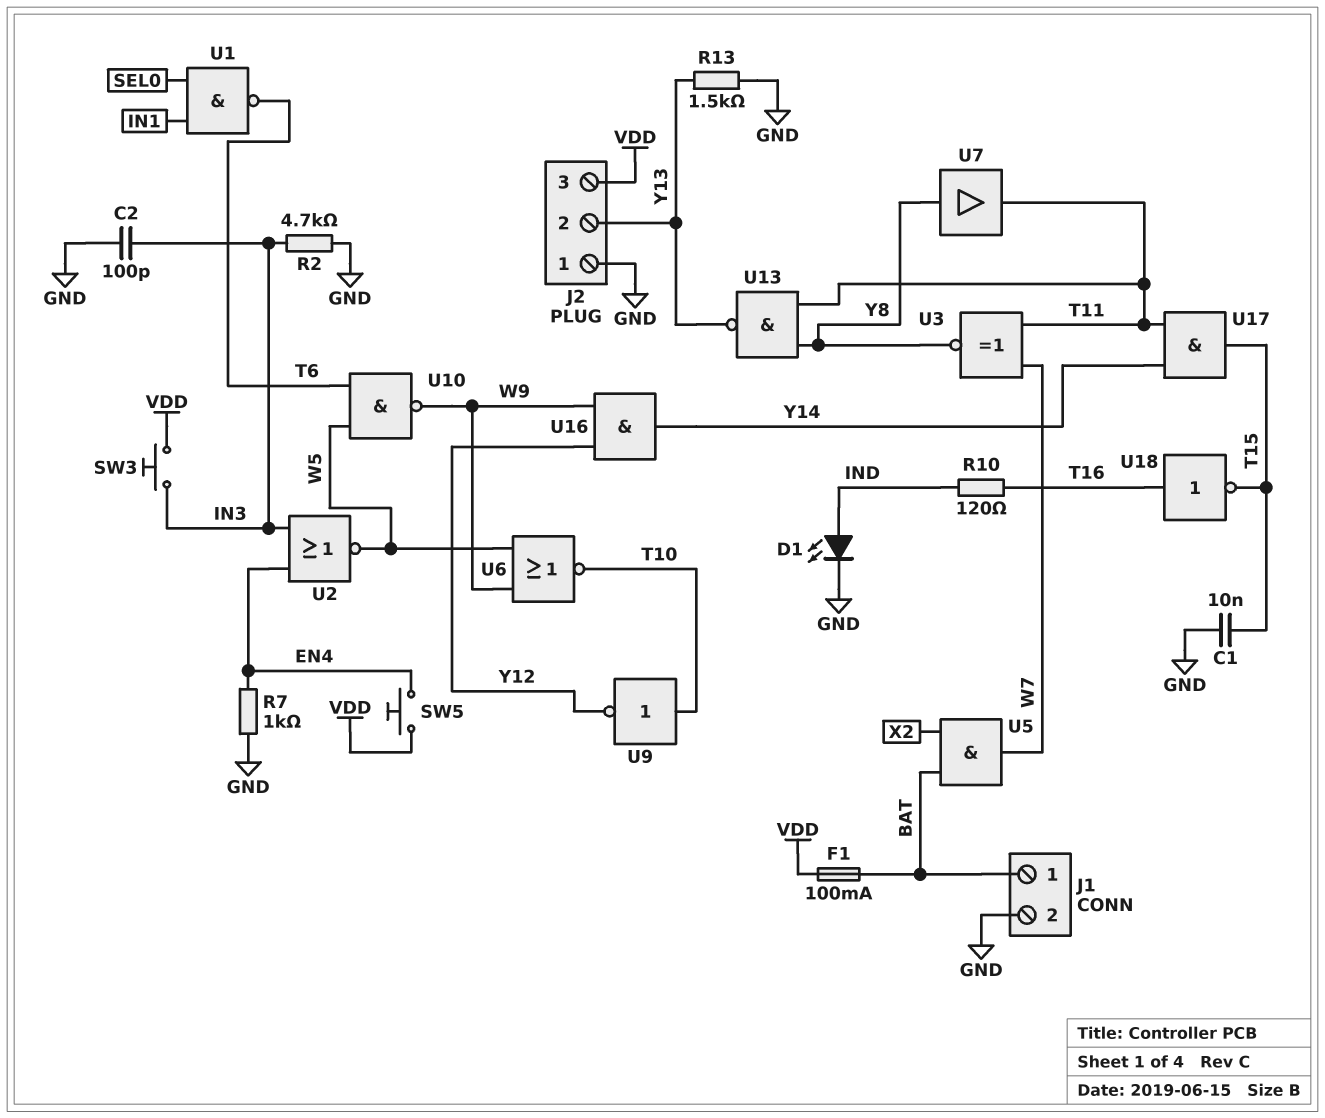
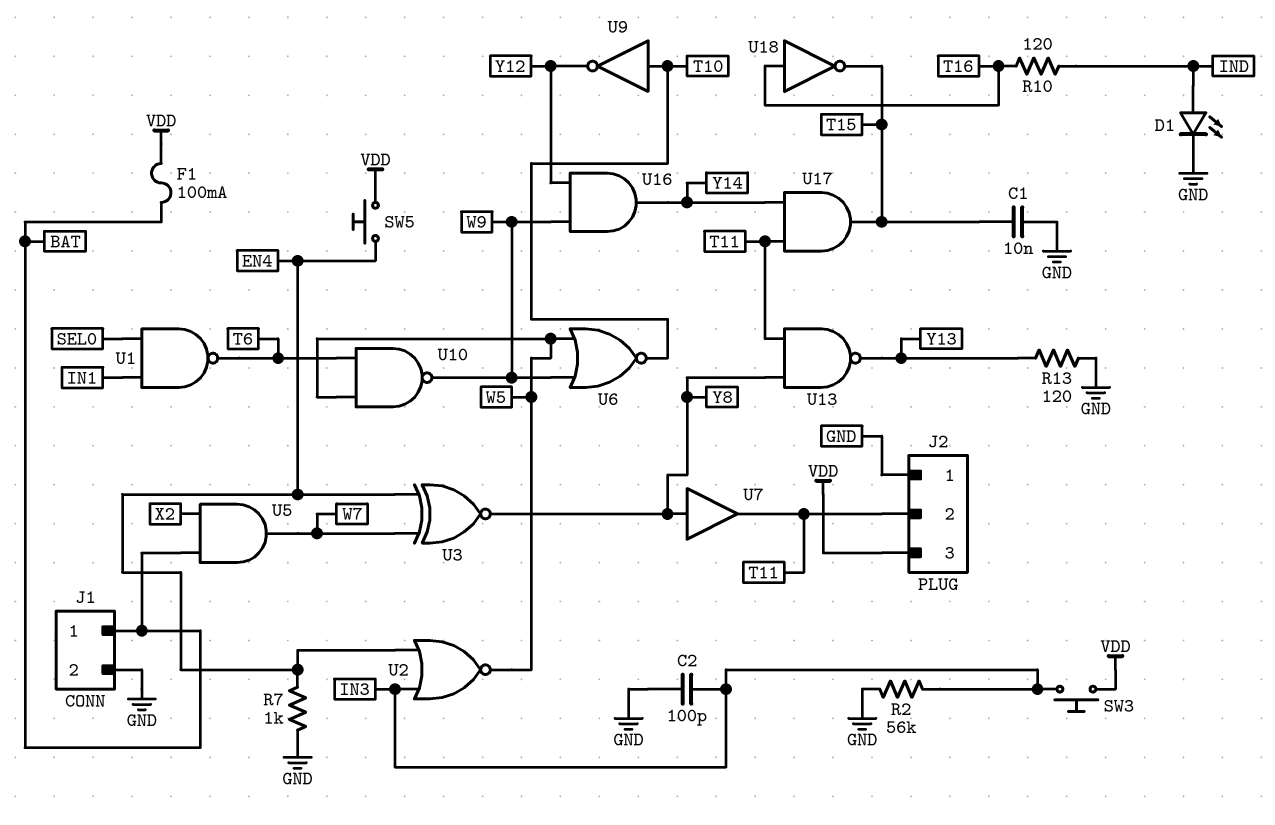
J2 pin 2: Y13 -> T11
R2: 4.7k (GND, IN3) -> 56k (GND, IN3)
R13: 1.5k (GND, Y13) -> 120 (GND, Y13)
U3: XNOR (in T11, in W7, out Y8) -> XNOR (in EN4, in W7, out Y8)

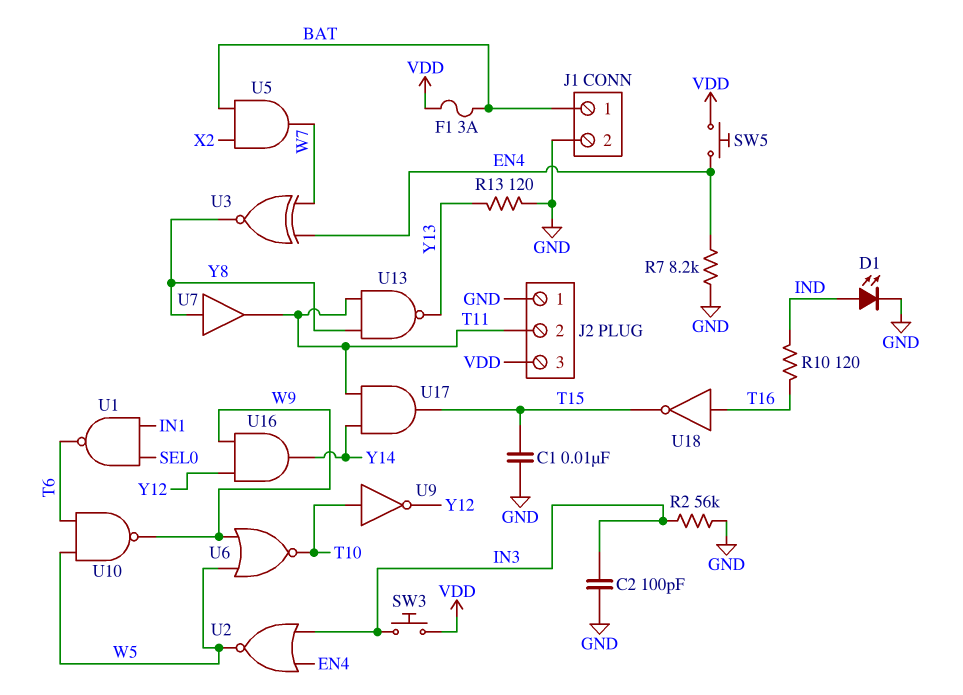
F1: 100mA (BAT, VDD) -> 3A (BAT, VDD)
R7: 1k (EN4, GND) -> 8.2k (EN4, GND)

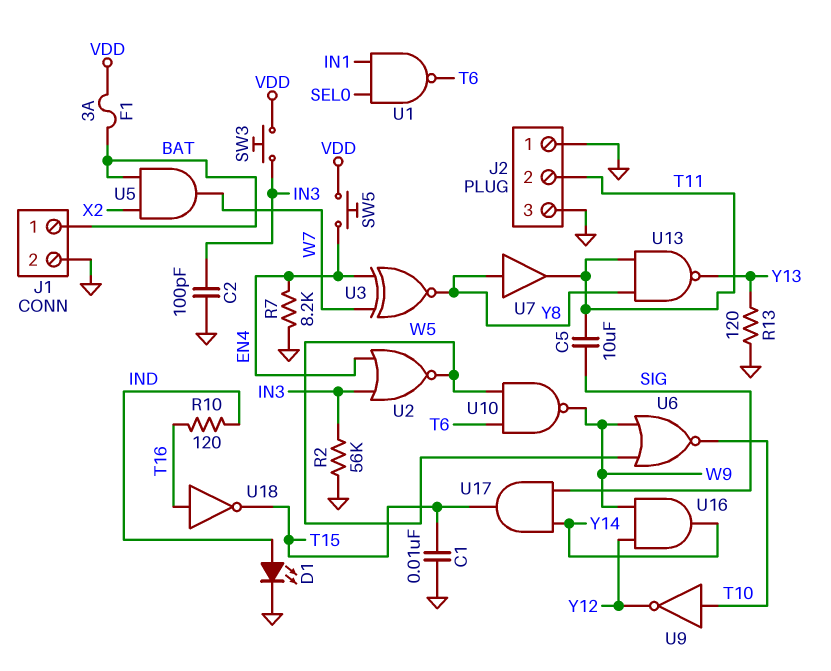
C5: none -> 10uF (SIG, T11)
J2 pin 3: VDD -> GND
U17: AND (in T11, in Y14, out T15) -> AND (in SIG, in Y14, out T15)

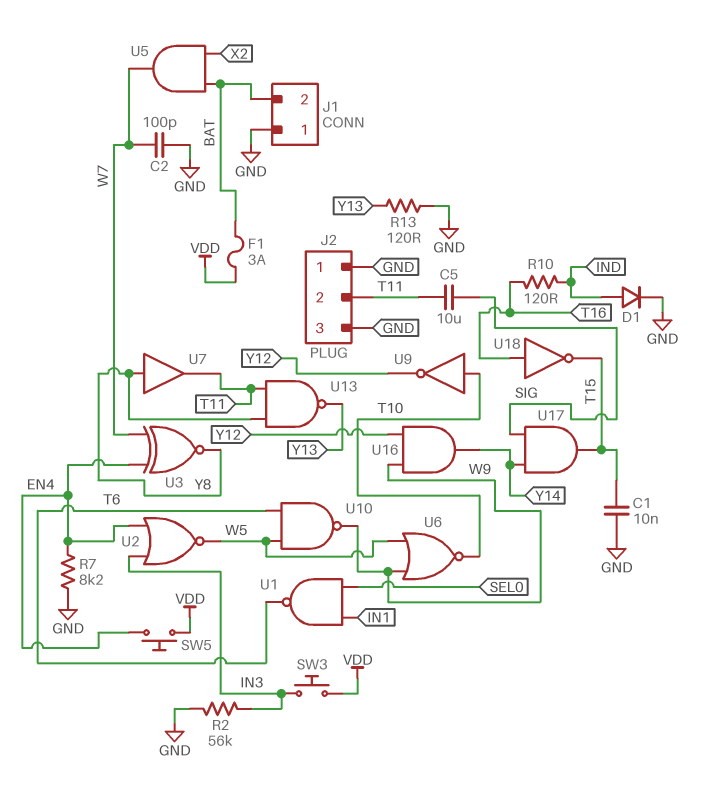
C2: 100pF (GND, IN3) -> 100pF (GND, W7)
D1: LED (A IND, K GND) -> diode (A IND, K GND)
J1 pin 1: BAT -> GND
J1 pin 2: GND -> BAT

